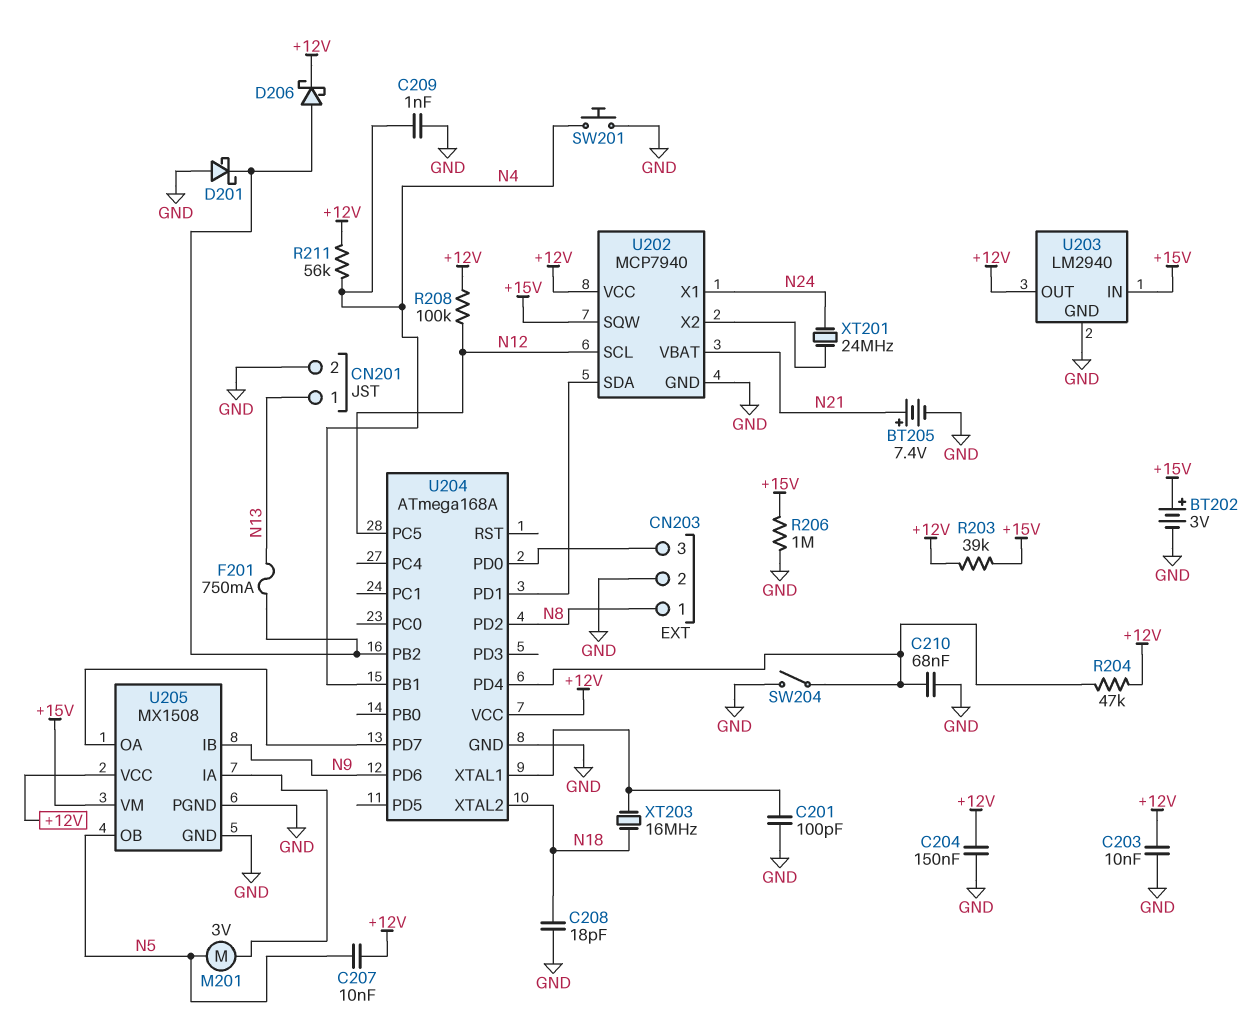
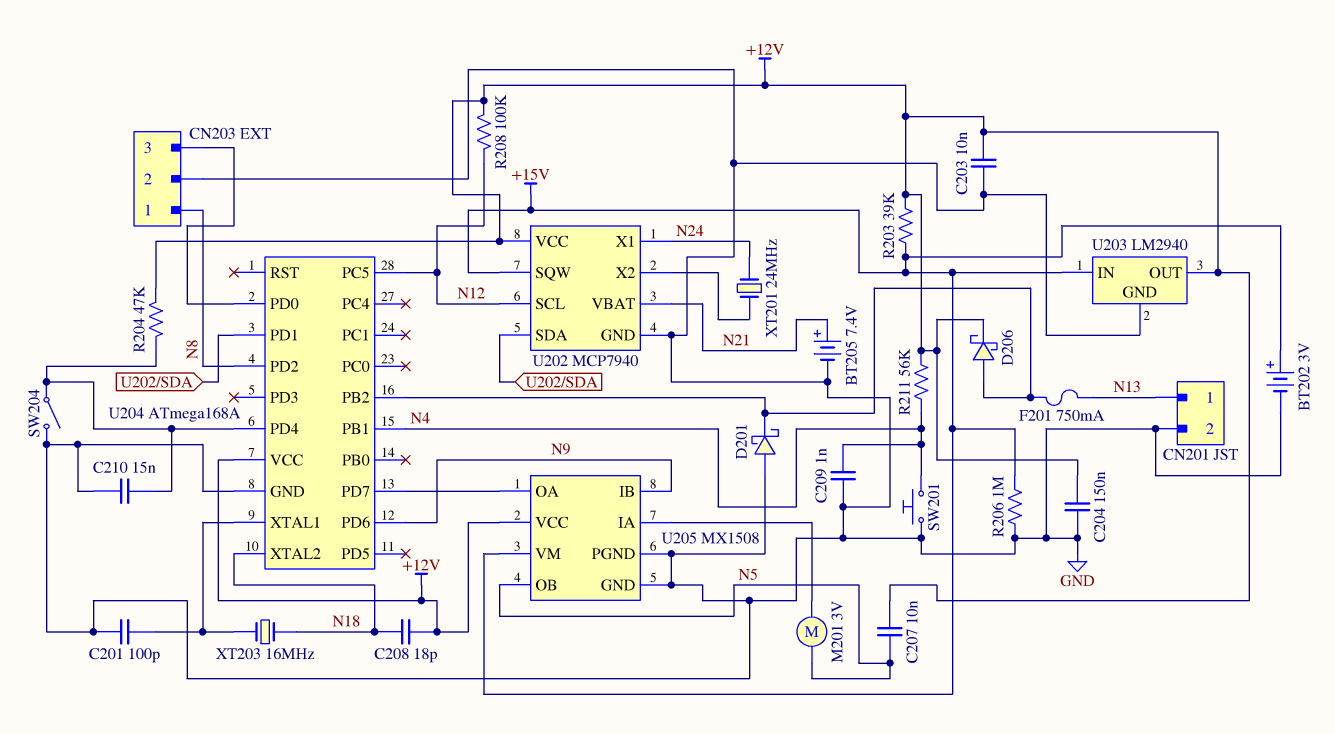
C208: 18pF (GND, N18) -> 18pF (+12V, N18)
C210: 68nF (GND, U204/PD4) -> 15nF (GND, U204/PD4)

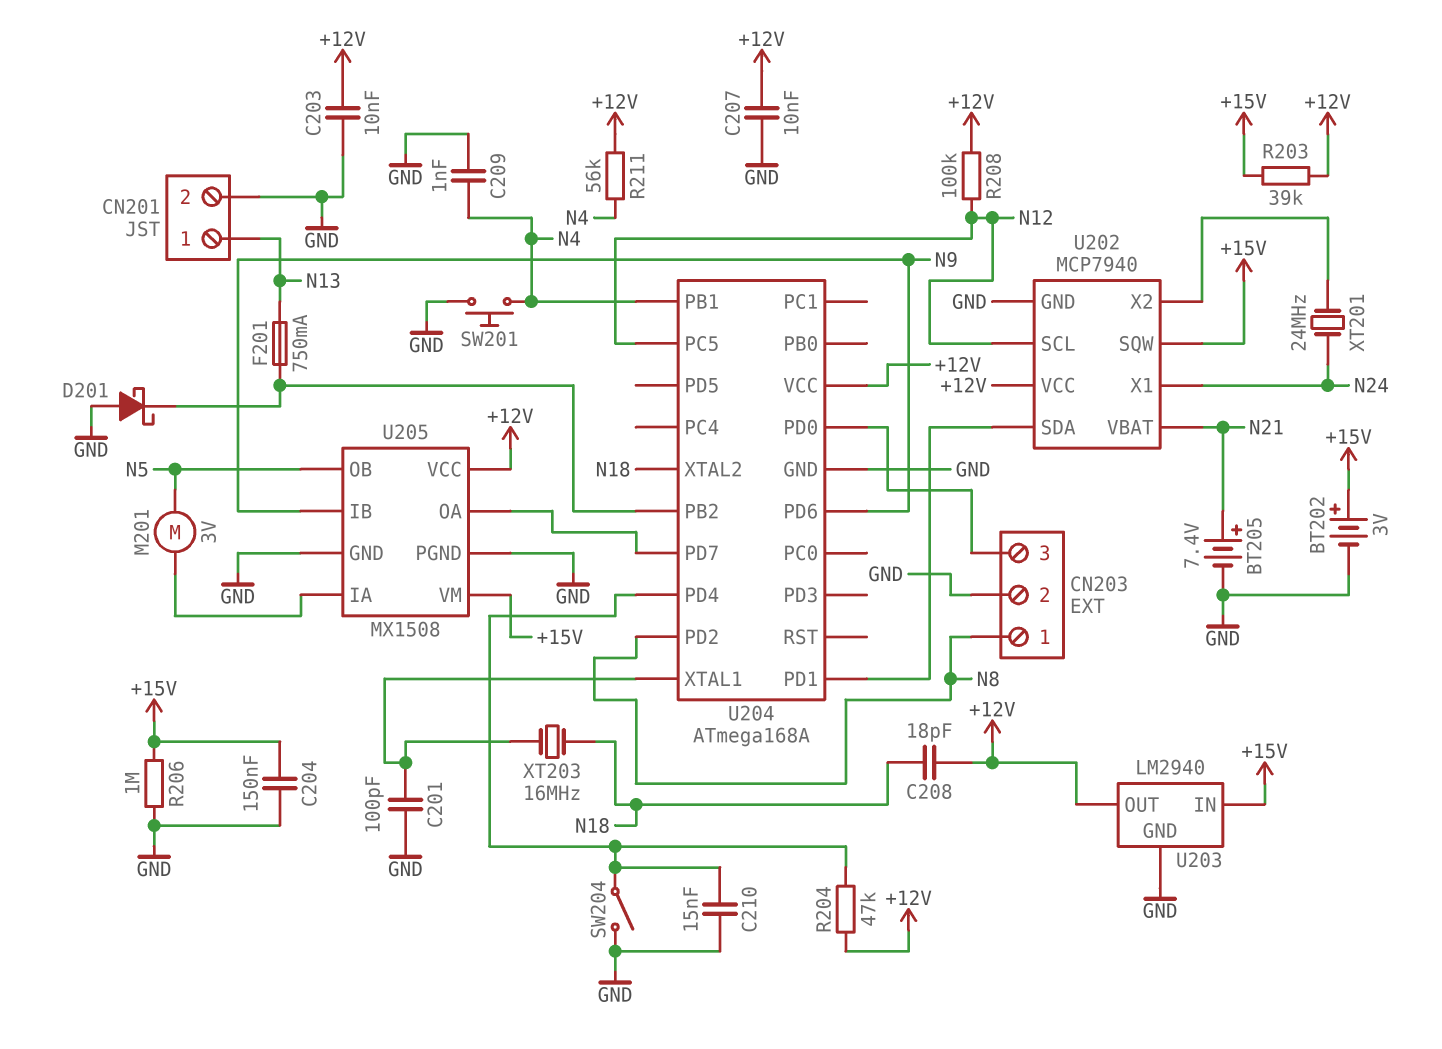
C204: 150nF (+12V, GND) -> 150nF (+15V, GND)
C207: 10nF (+12V, N5) -> 10nF (+12V, GND)
D206: schottky (A U204/PB2, K +12V) -> none

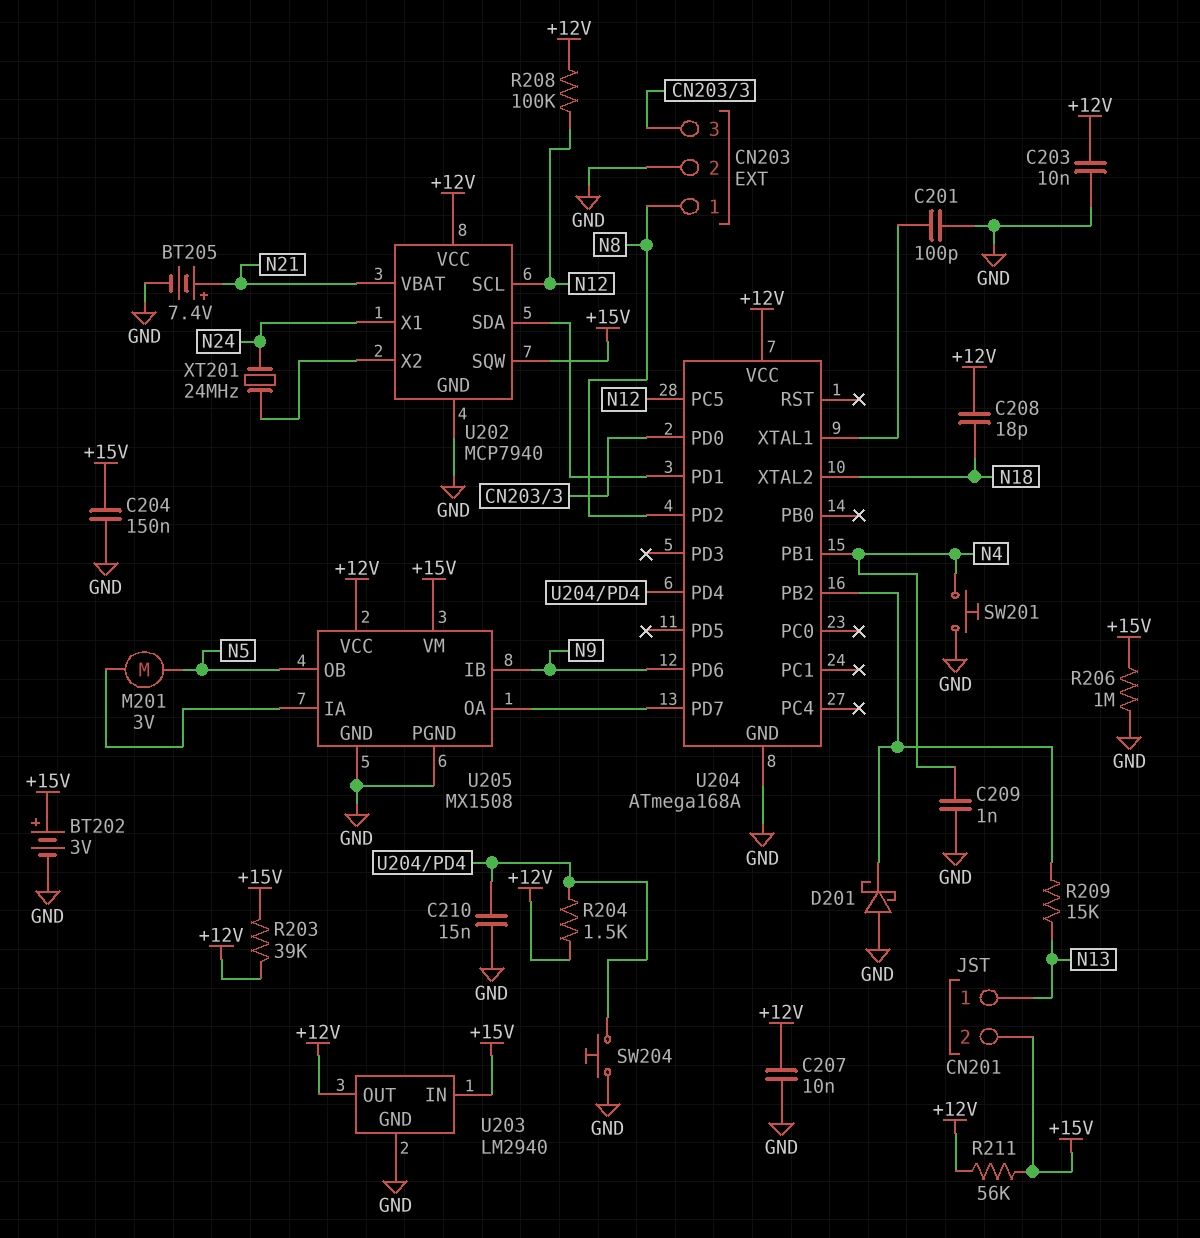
CN201 pin 2: GND -> +15V
F201: 750mA (N13, U204/PB2) -> none
R204: 47k (+12V, U204/PD4) -> 1.5k (+12V, U204/PD4)
R209: none -> 15k (N13, U204/PB2)
R211: 56k (+12V, N4) -> 56k (+12V, +15V)
SW204: switch (GND, U204/PD4) -> button (GND, U204/PD4)
XT203: 16MHz (N18, U204/XTAL1) -> none

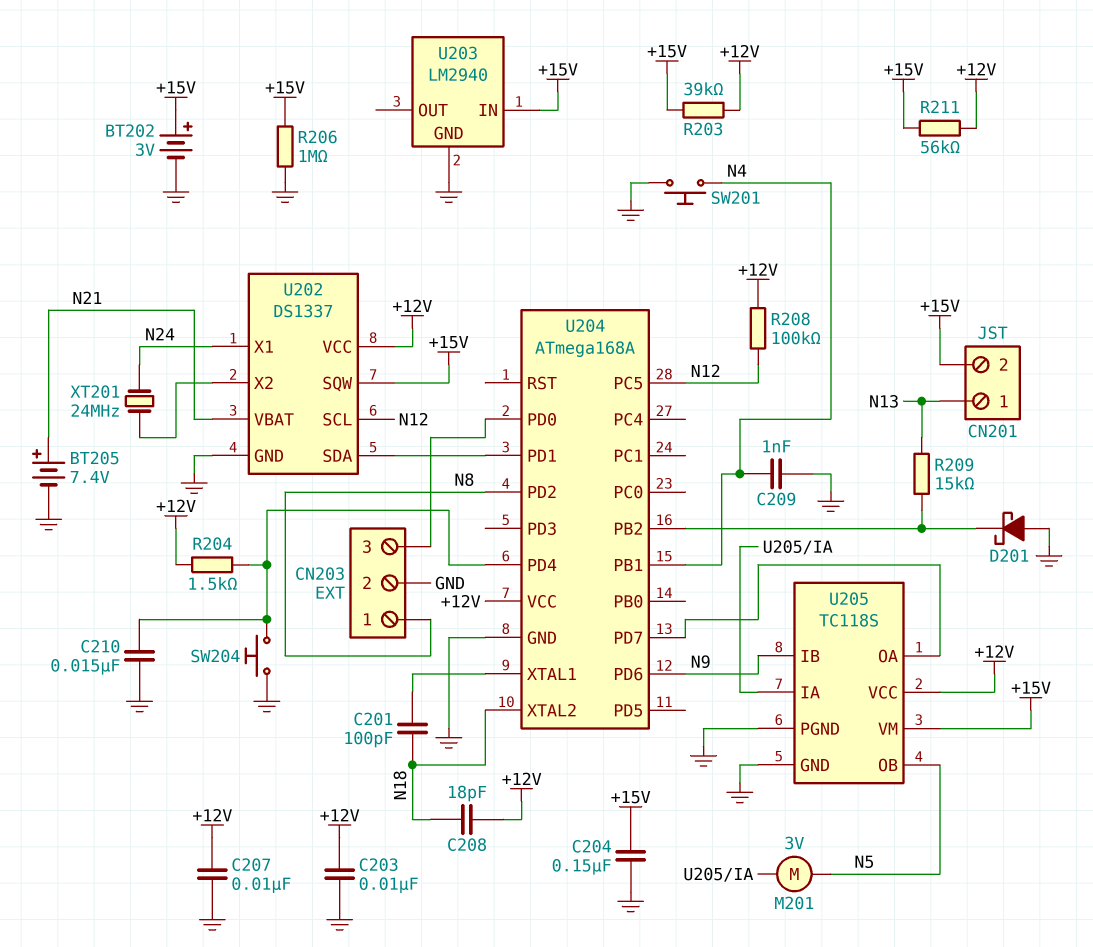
C201: 100pF (GND, U204/XTAL1) -> 100pF (N18, U204/XTAL1)
U202: MCP7940 -> DS1337
U203 pin OUT: +12V -> none
U205: MX1508 -> TC118S

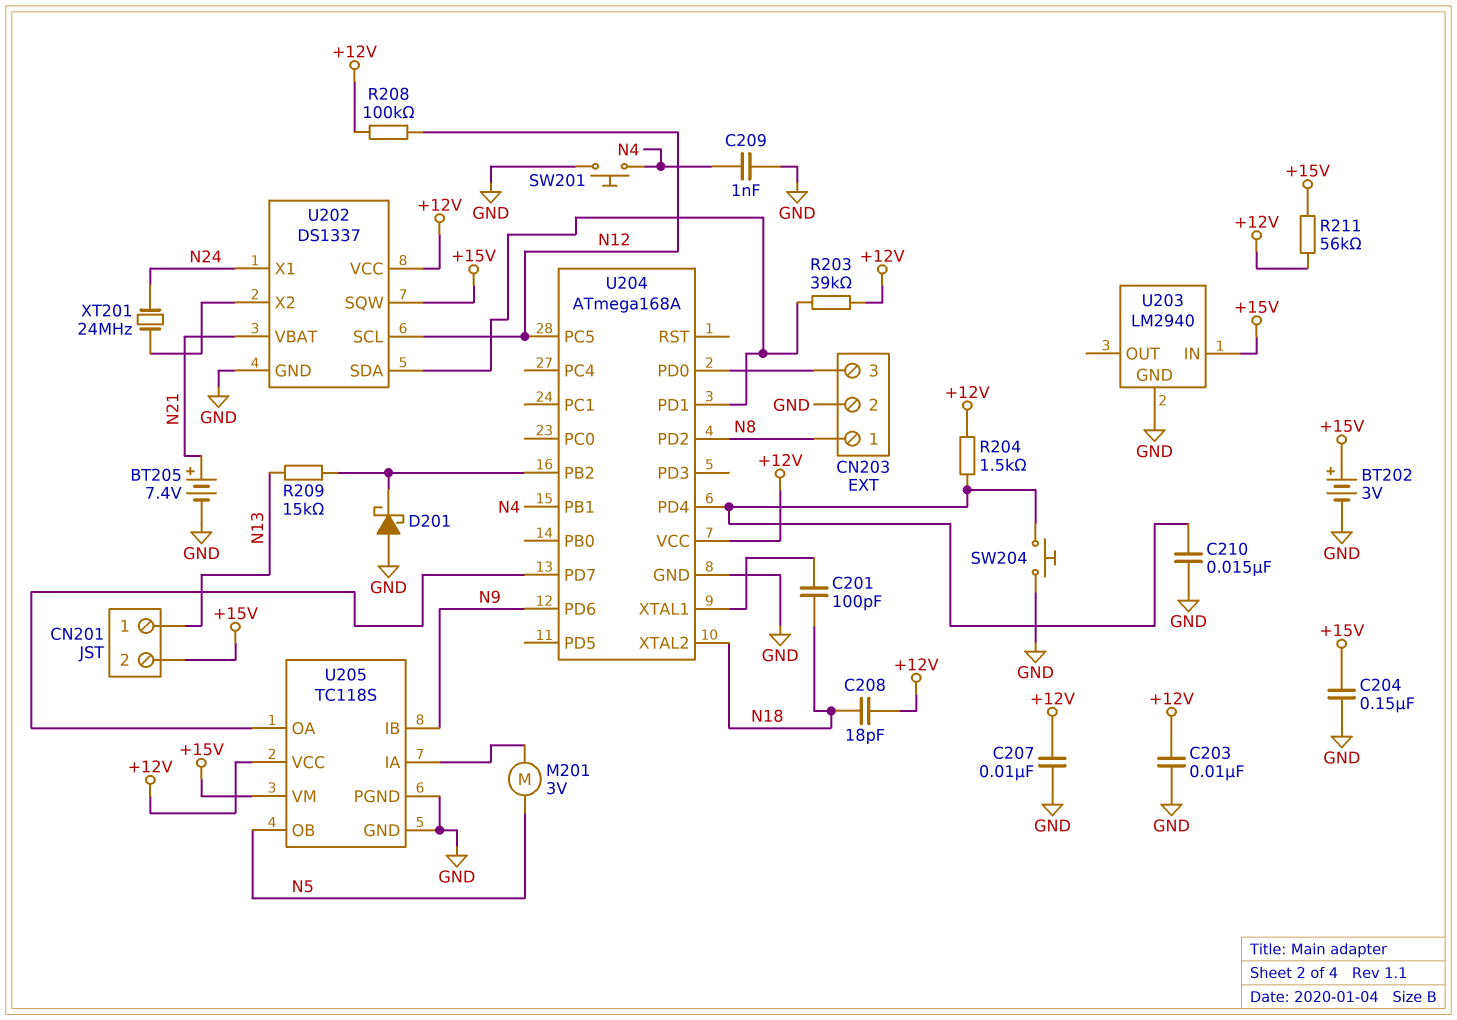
R203: 39k (+12V, +15V) -> 39k (+12V, U202/SDA)
R206: 1M (+15V, GND) -> none

